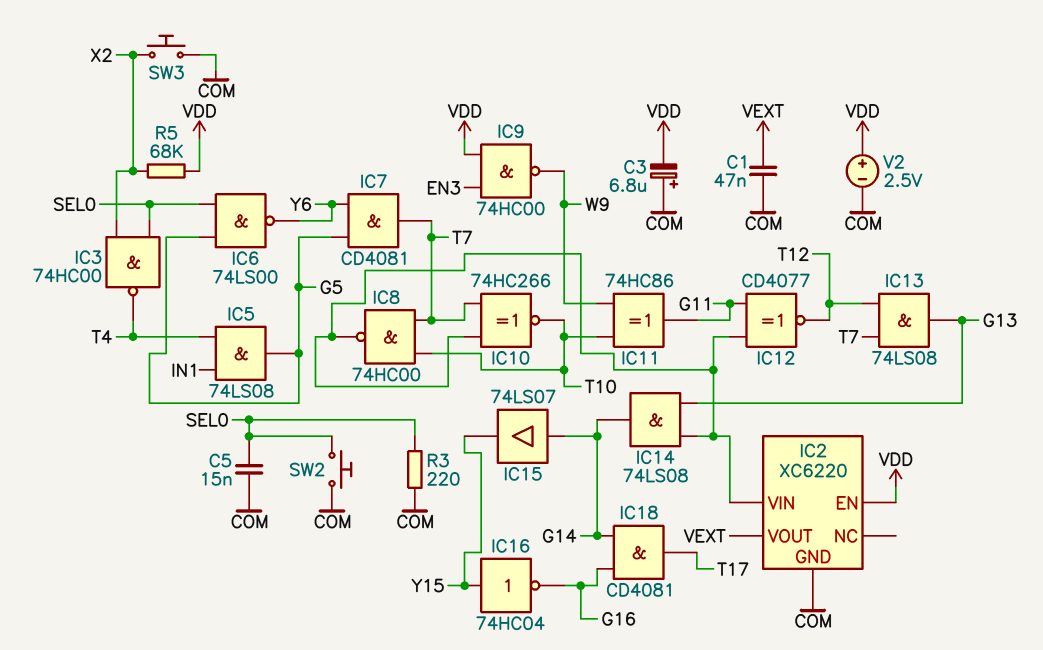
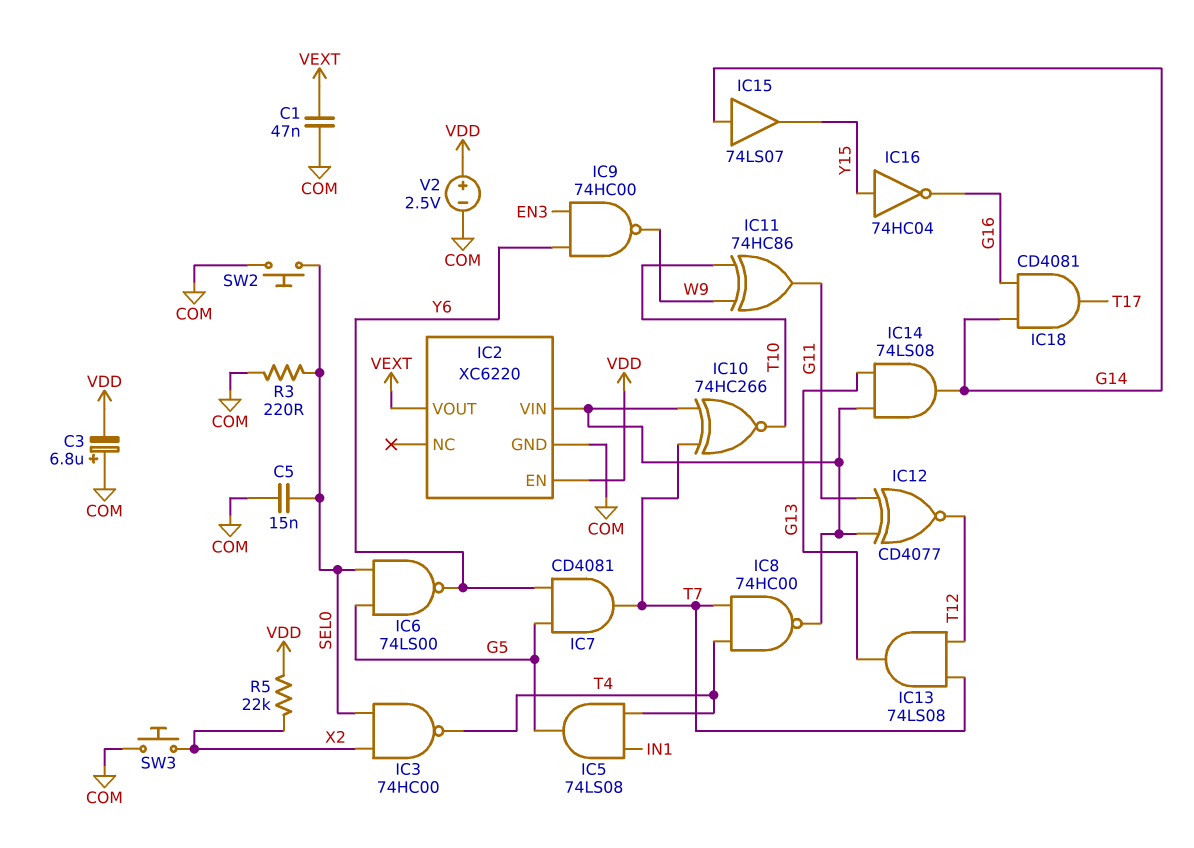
IC8: NAND 74HC00 (in T7, in T10, out IC2/VIN) -> NAND 74HC00 (in T4, in T7, out IC2/VIN)
IC9: NAND 74HC00 (in EN3, in VDD, out W9) -> NAND 74HC00 (in EN3, in Y6, out W9)
R5: 68k (VDD, X2) -> 22k (VDD, X2)

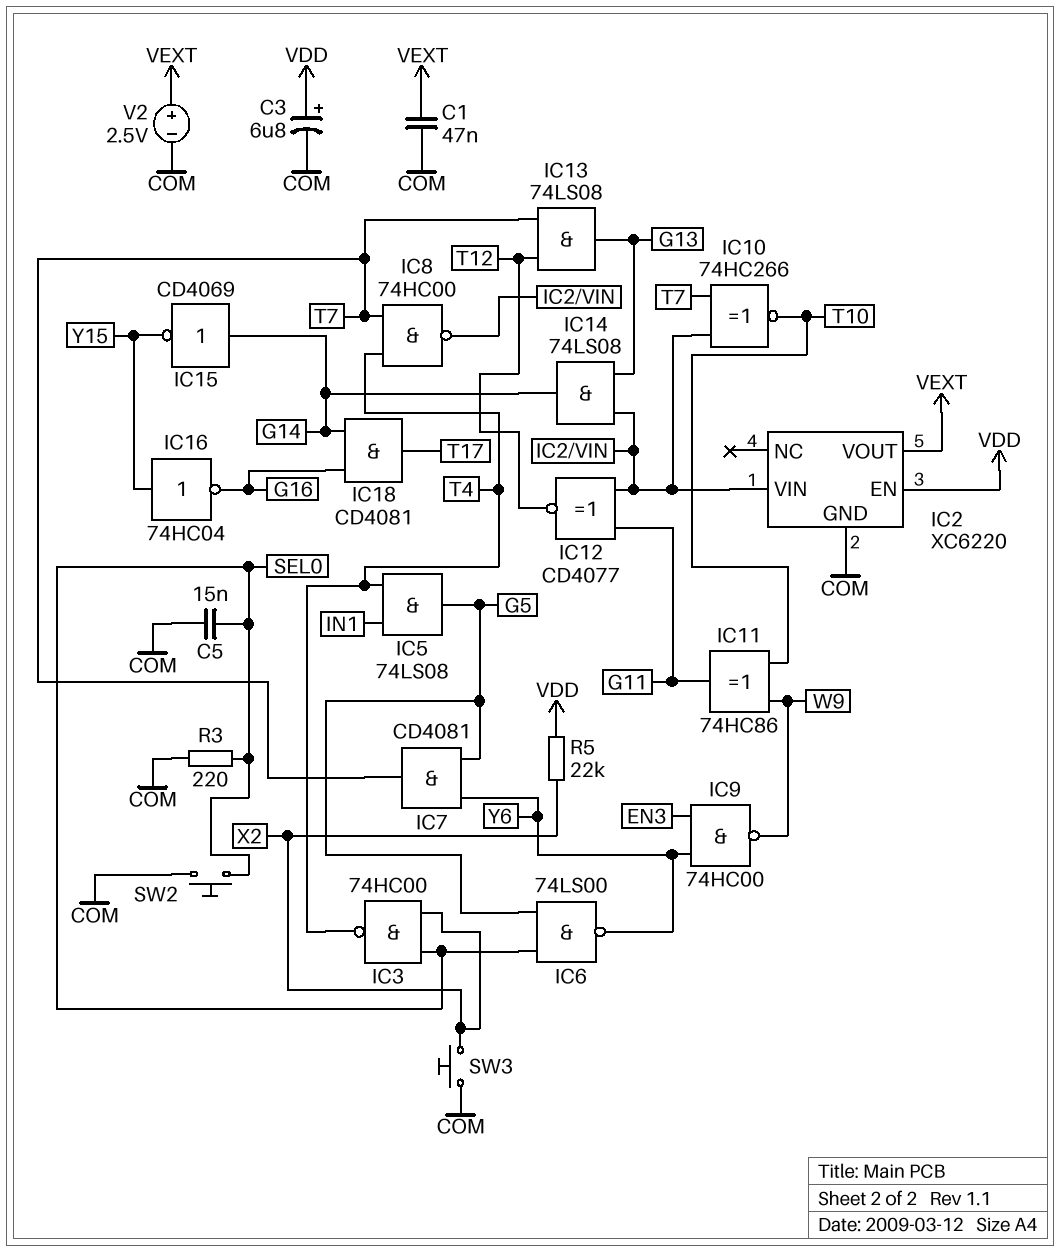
C3: 6.8uF (plus COM, minus VDD) -> 6.8uF (plus VDD, minus COM)
IC15: buffer 74LS07 (in G14, out Y15) -> NOT CD4069 (in G14, out Y15)
V2: 2.5V (plus VDD, minus COM) -> 2.5V (plus VEXT, minus COM)

